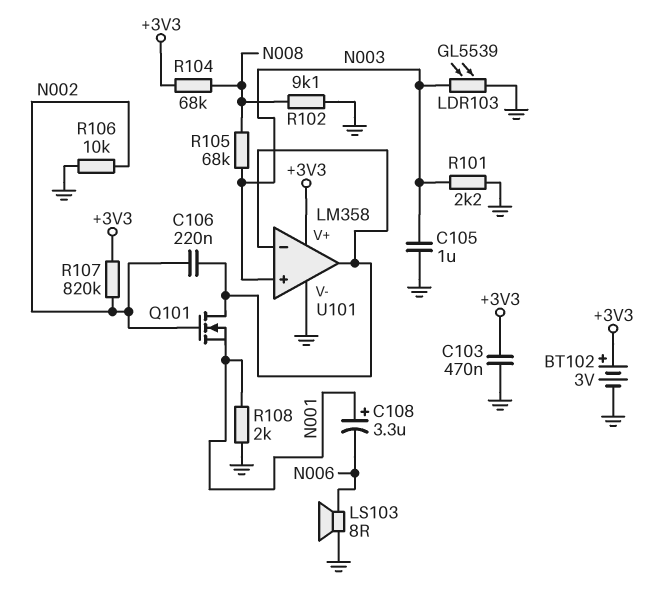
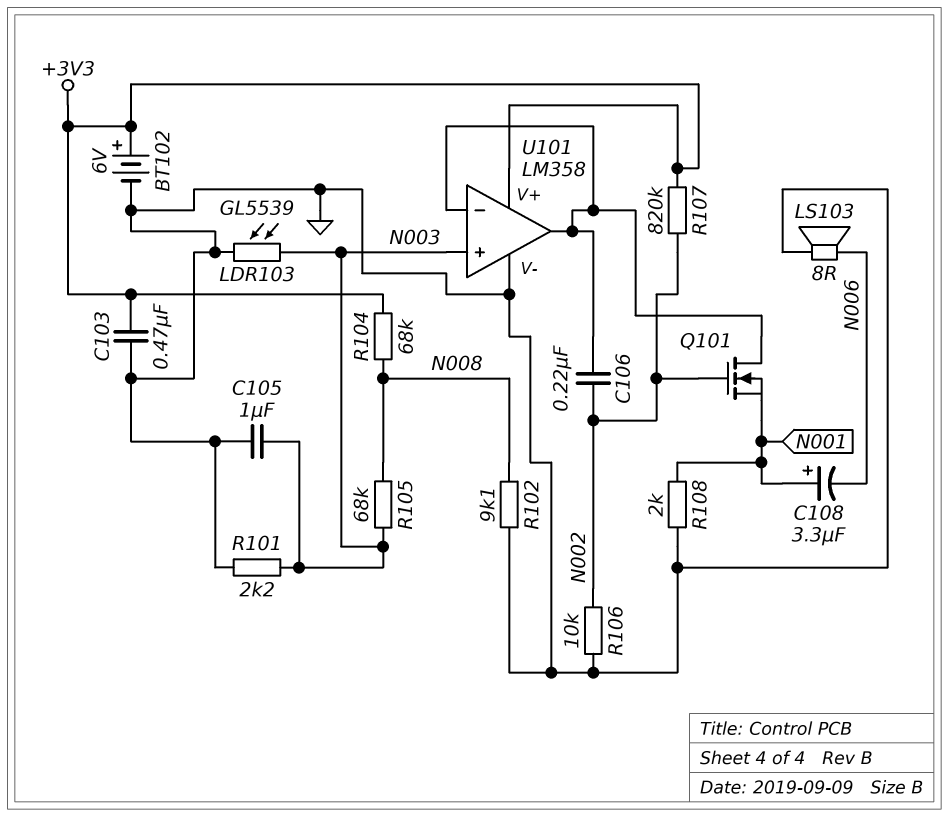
BT102: 3V (plus +3V3, minus GND) -> 6V (plus +3V3, minus GND)

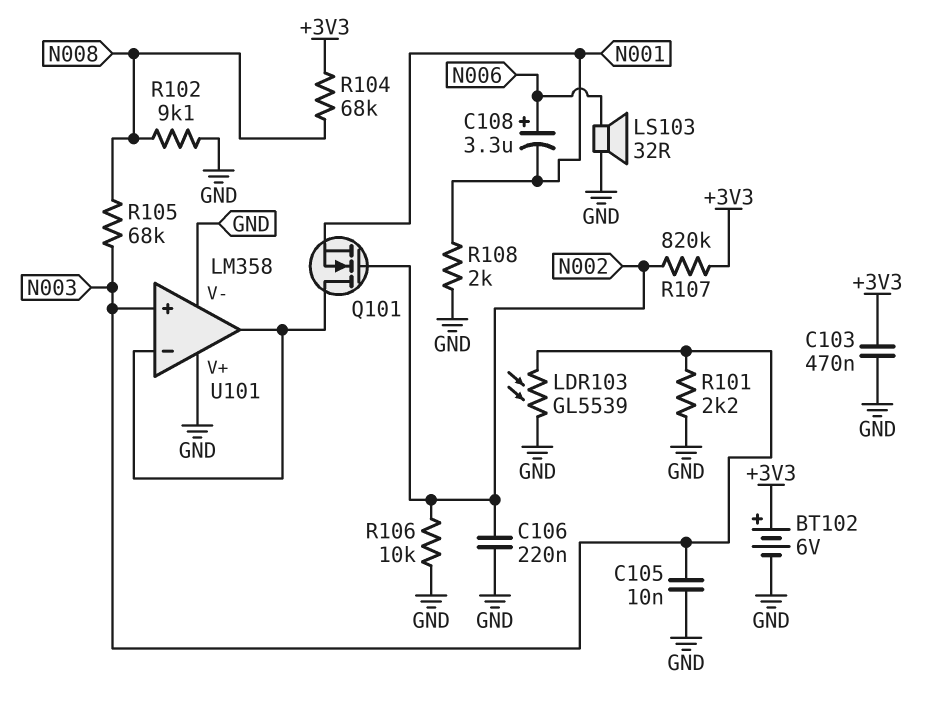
C105: 1uF (GND, N003) -> 10nF (GND, N003)
C106: 220nF (N002, U101/in-) -> 220nF (GND, N002)
C108: 3.3uF (plus N001, minus N006) -> 3.3uF (plus N006, minus N001)
LS103: speaker 8R (GND, N006) -> speaker 32R (GND, N006)
U101 pin V+: +3V3 -> GND

